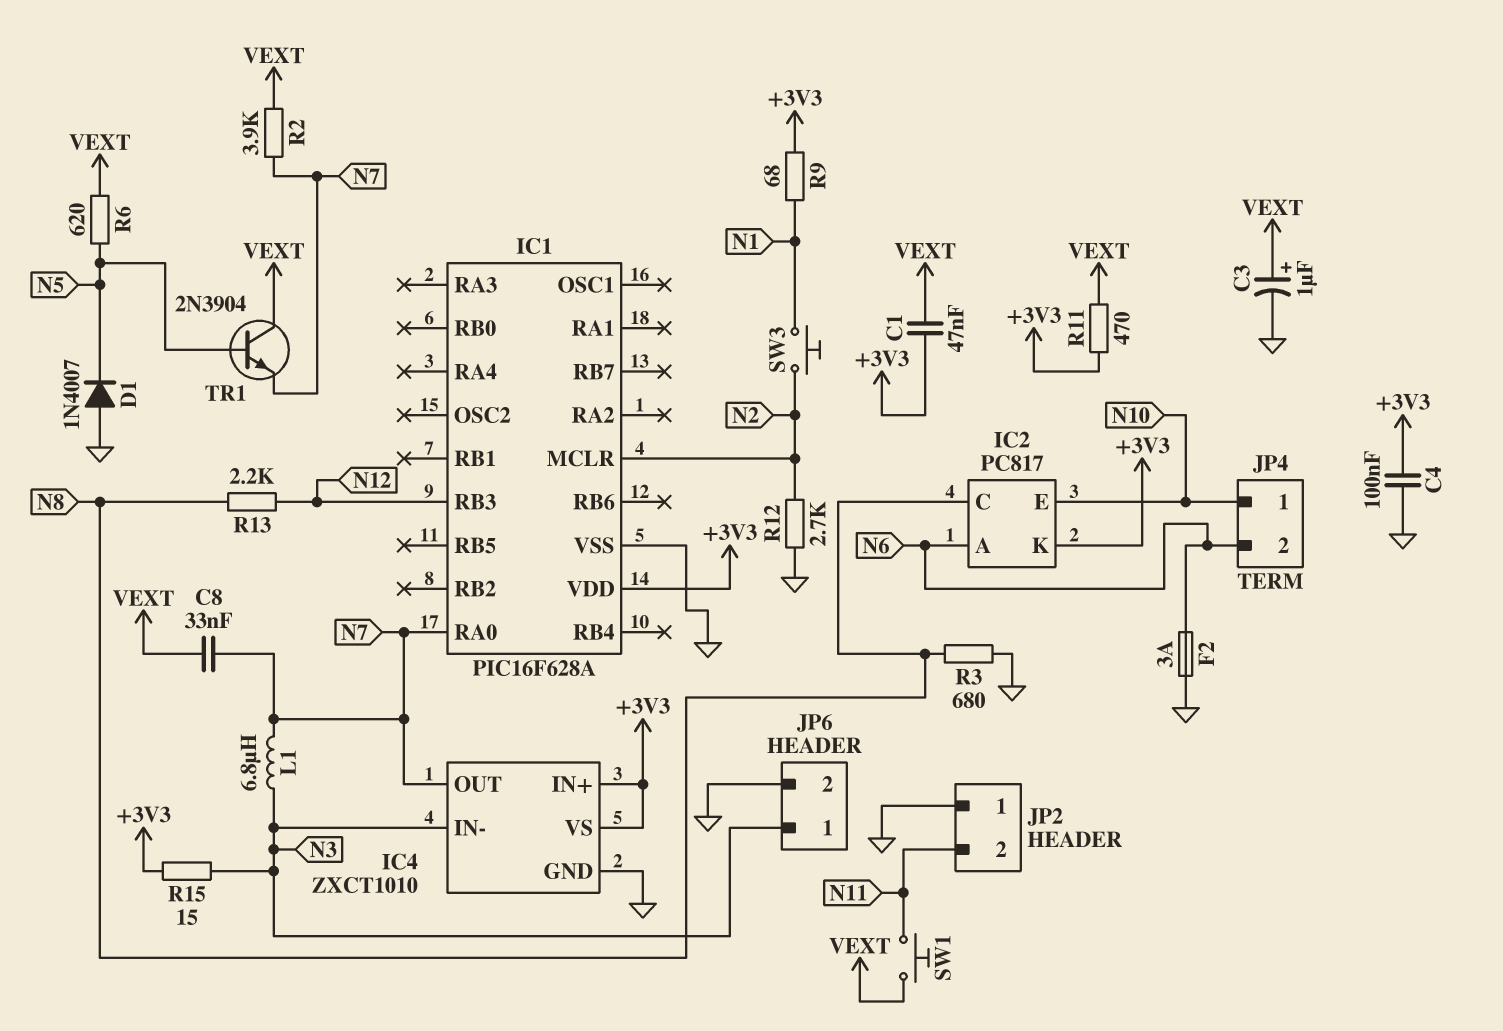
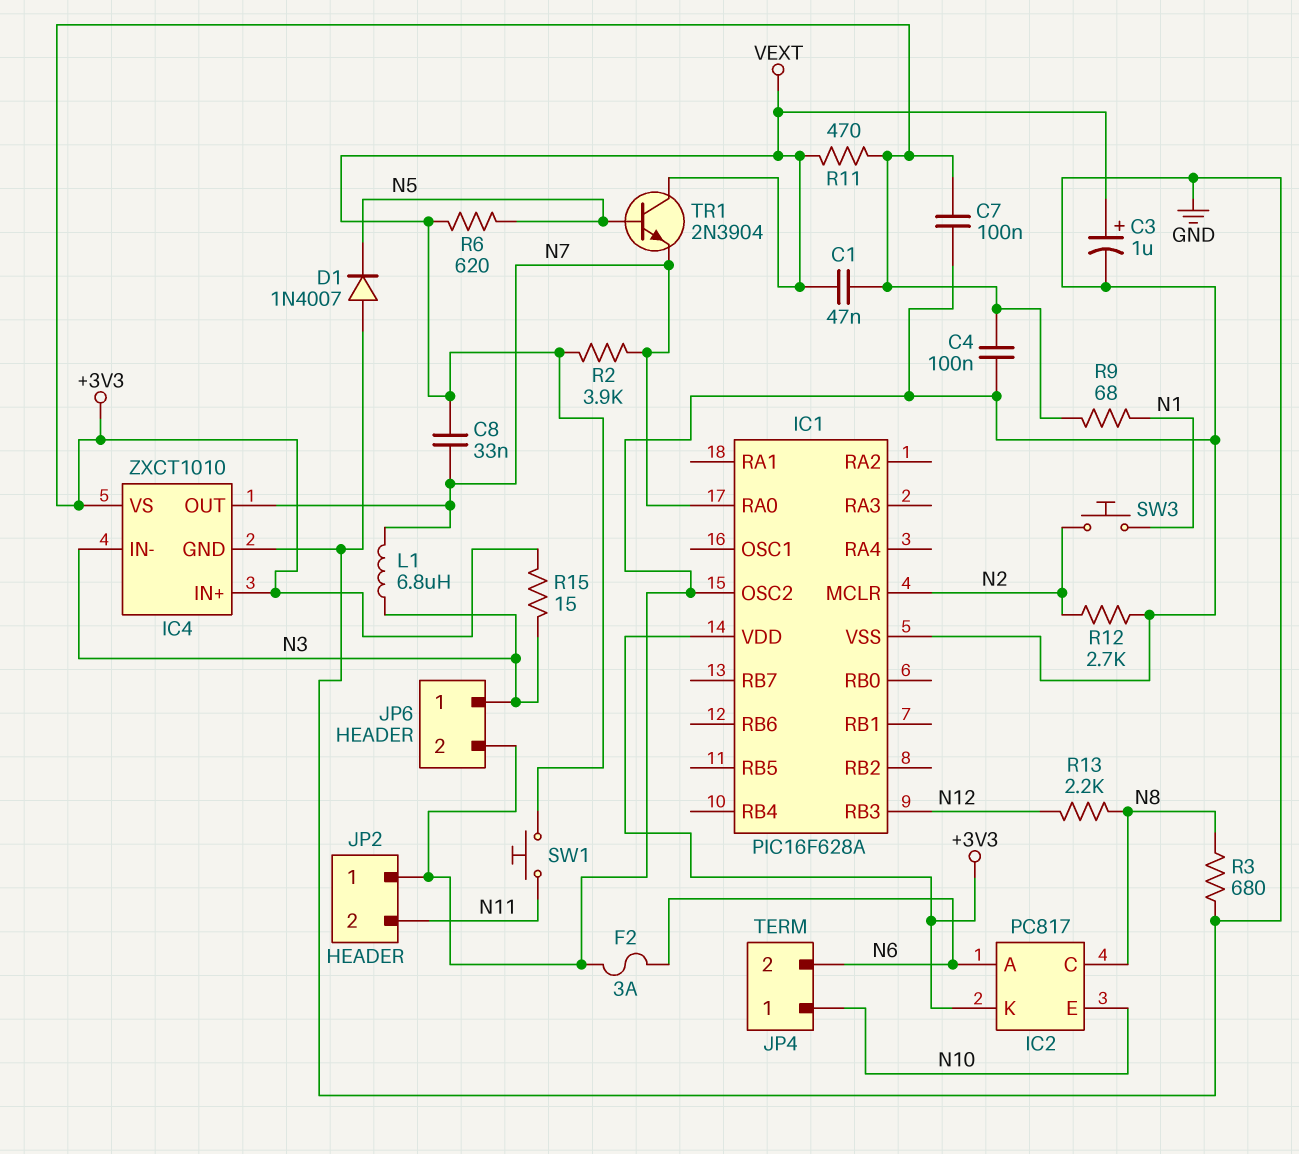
C7: none -> 100nF (+3V3, GND)
IC1 pin OSC2: none -> GND

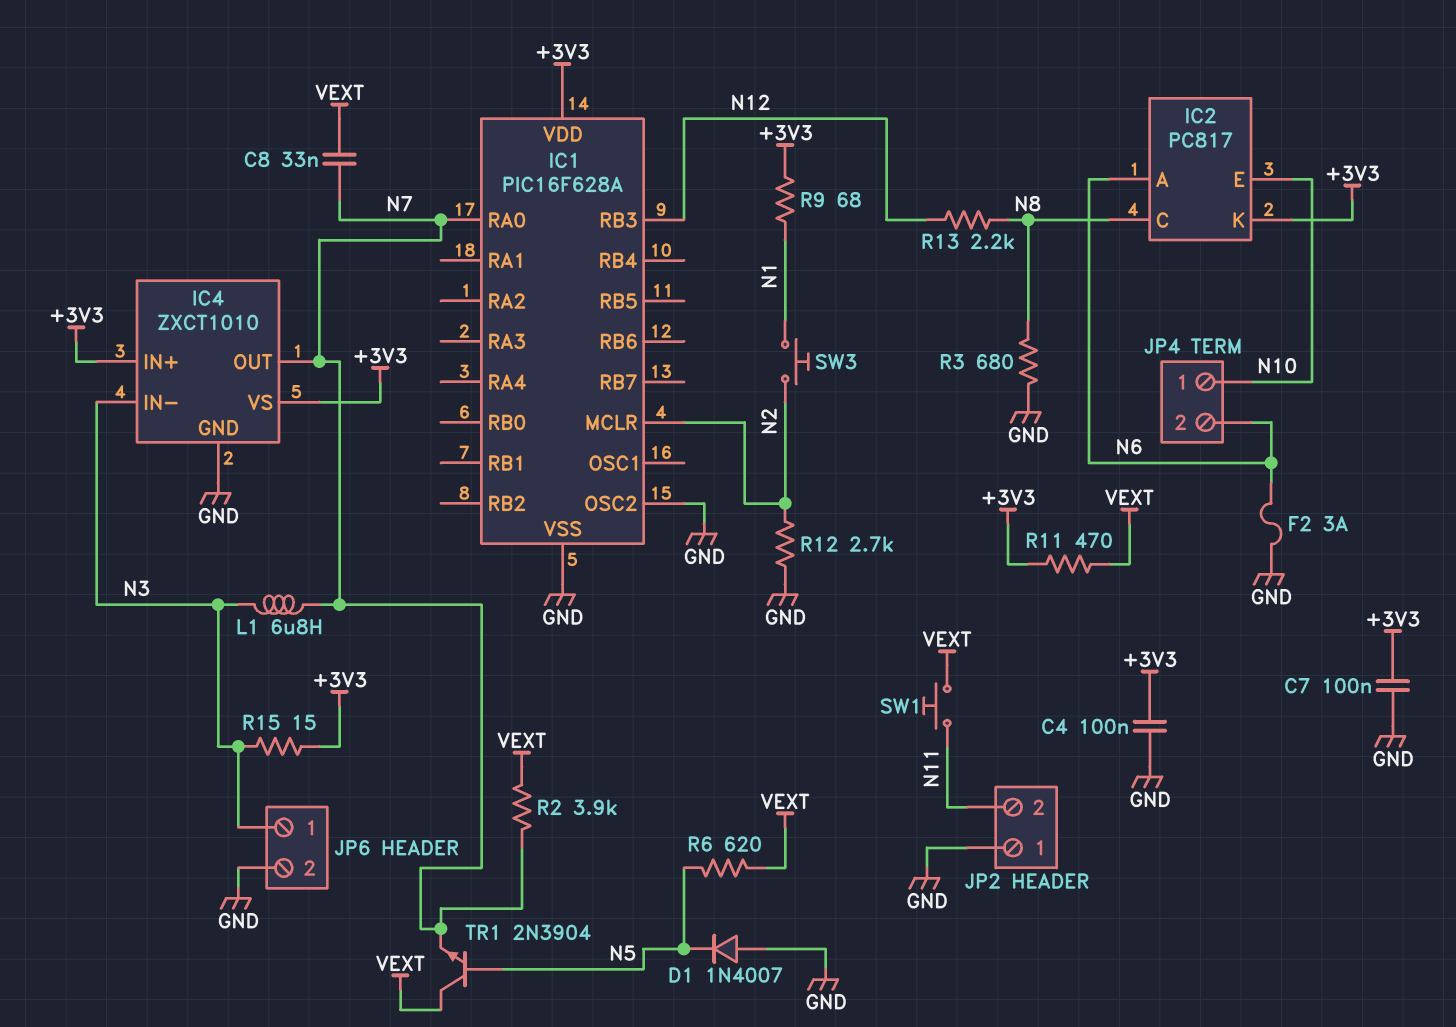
C1: 47nF (+3V3, VEXT) -> none
C3: 1uF (plus VEXT, minus GND) -> none

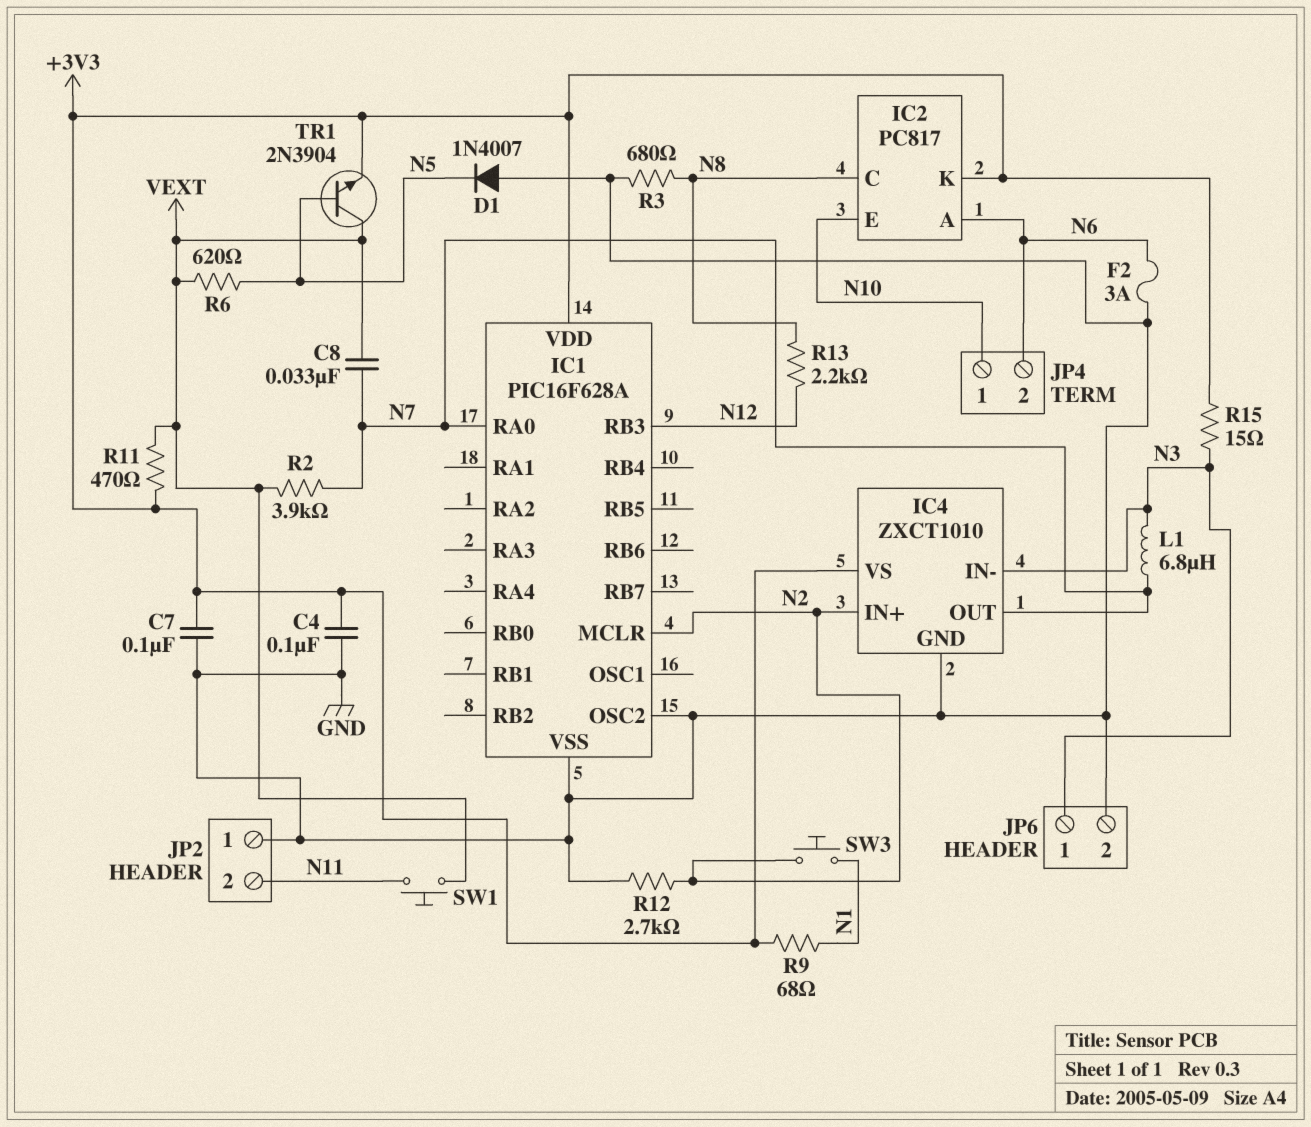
IC4 pin IN+: +3V3 -> N2
TR1: NPN 2N3904 (B N5, C VEXT, E N7) -> NPN 2N3904 (B N5, C VEXT, E +3V3)

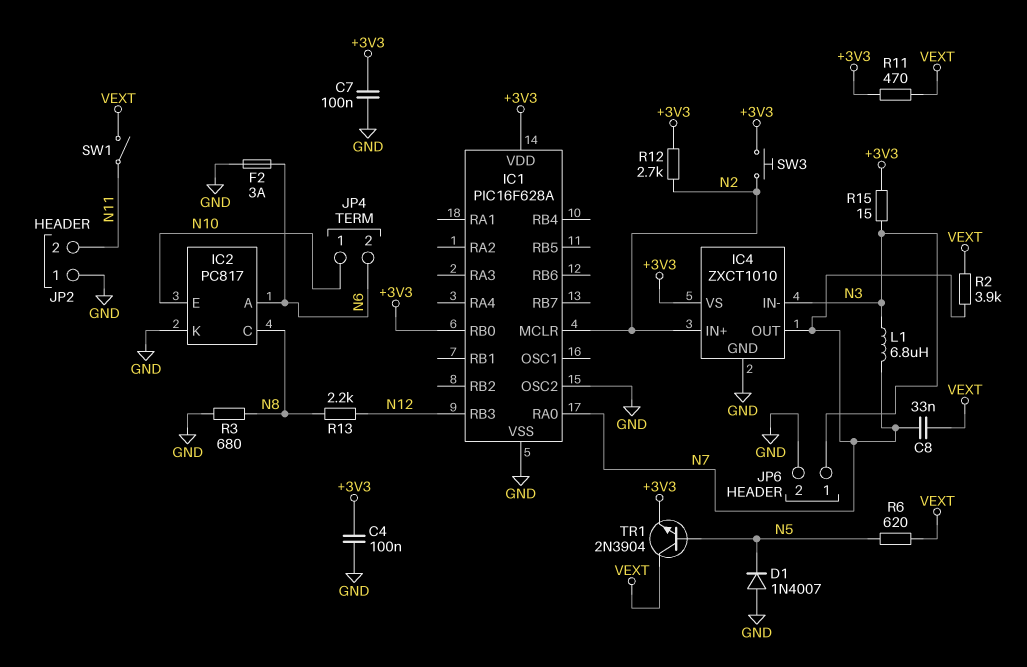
IC1 pin RB0: none -> +3V3
IC2 pin K: +3V3 -> GND
R9: 68 (+3V3, N1) -> none
R12: 2.7k (GND, N2) -> 2.7k (+3V3, N2)
SW1: button (N11, VEXT) -> switch (N11, VEXT)
SW3: button (N1, N2) -> button (+3V3, N2)

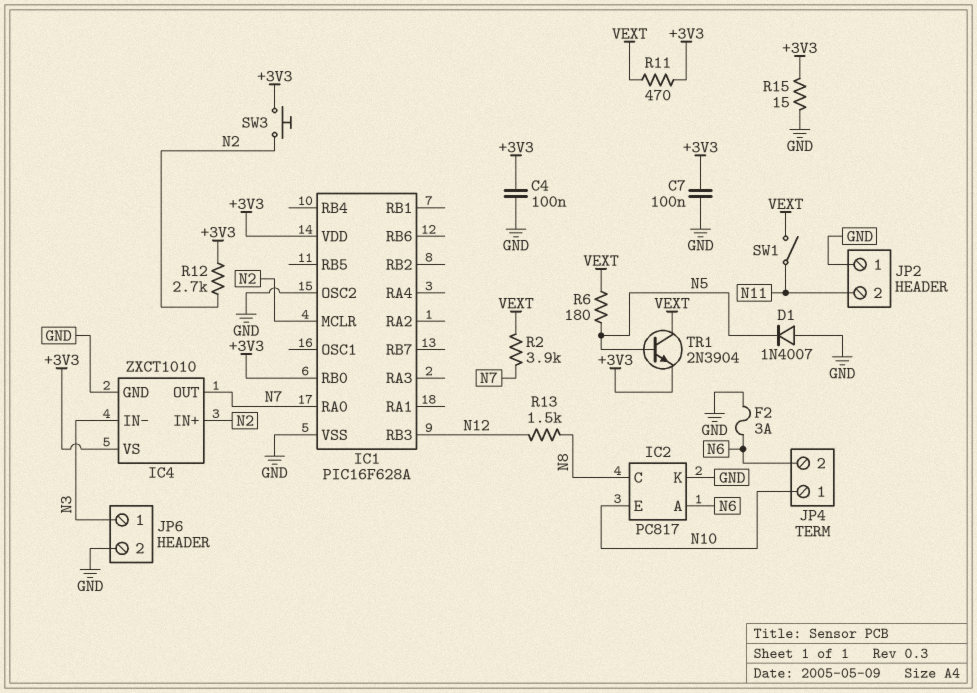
C8: 33nF (N7, VEXT) -> none
L1: 6.8uH (N3, N7) -> none
R3: 680 (GND, N8) -> none
R6: 620 (N5, VEXT) -> 180 (N5, VEXT)
R13: 2.2k (N8, N12) -> 1.5k (N8, N12)
R15: 15 (+3V3, N3) -> 15 (+3V3, GND)

